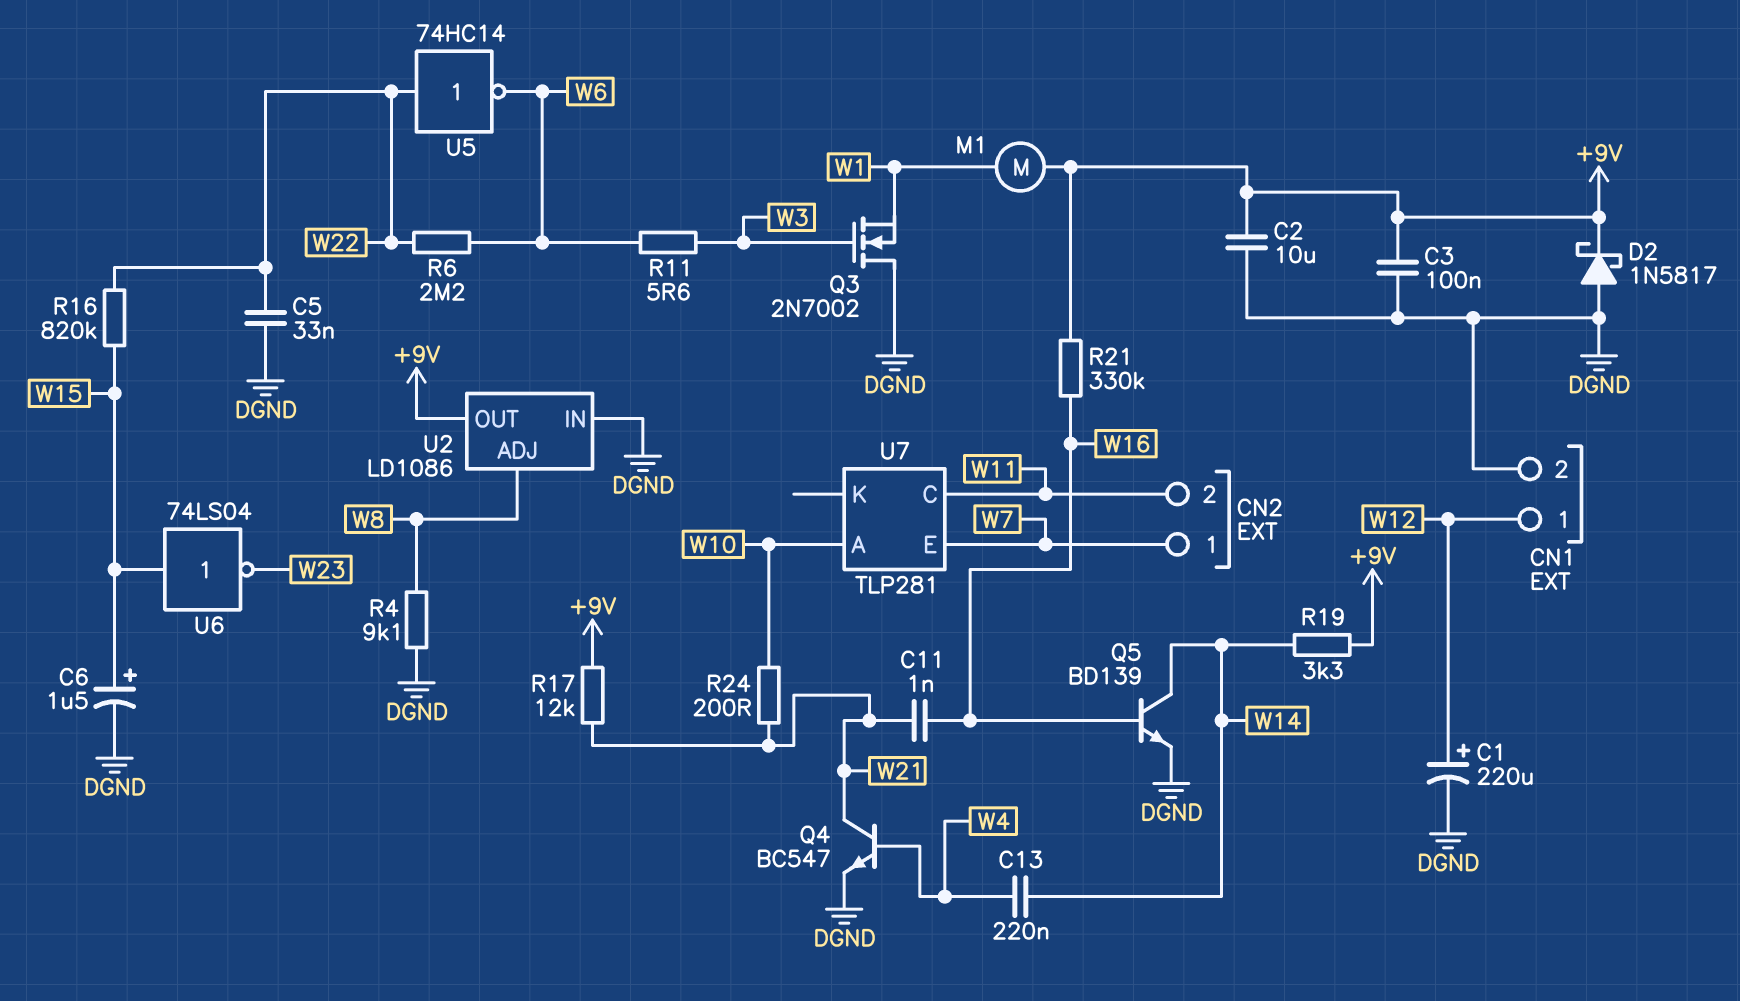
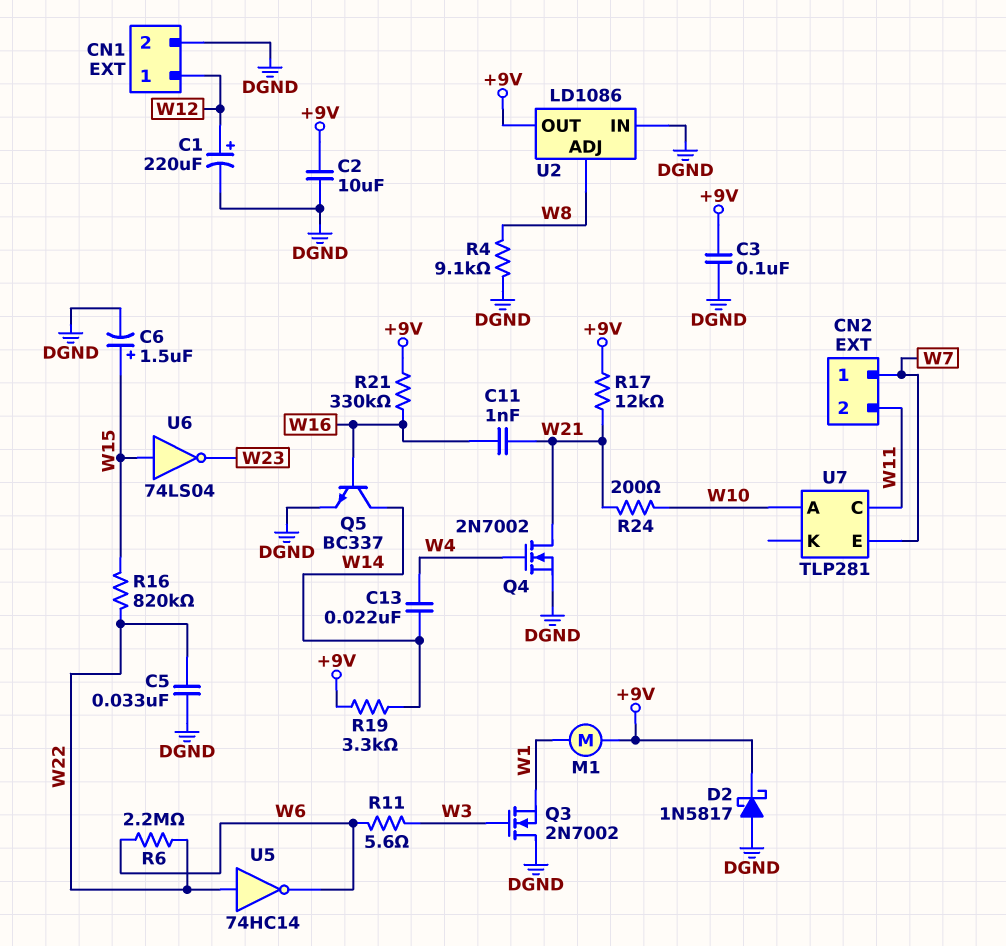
C13: 220nF (W4, W14) -> 22nF (W4, W14)
Q4: NPN BC547 (B W4, C W21, E DGND) -> NMOS 2N7002 (G W4, D W21, S DGND)
Q5: NPN BD139 (B W16, C W14, E DGND) -> NPN BC337 (B W16, C W14, E DGND)

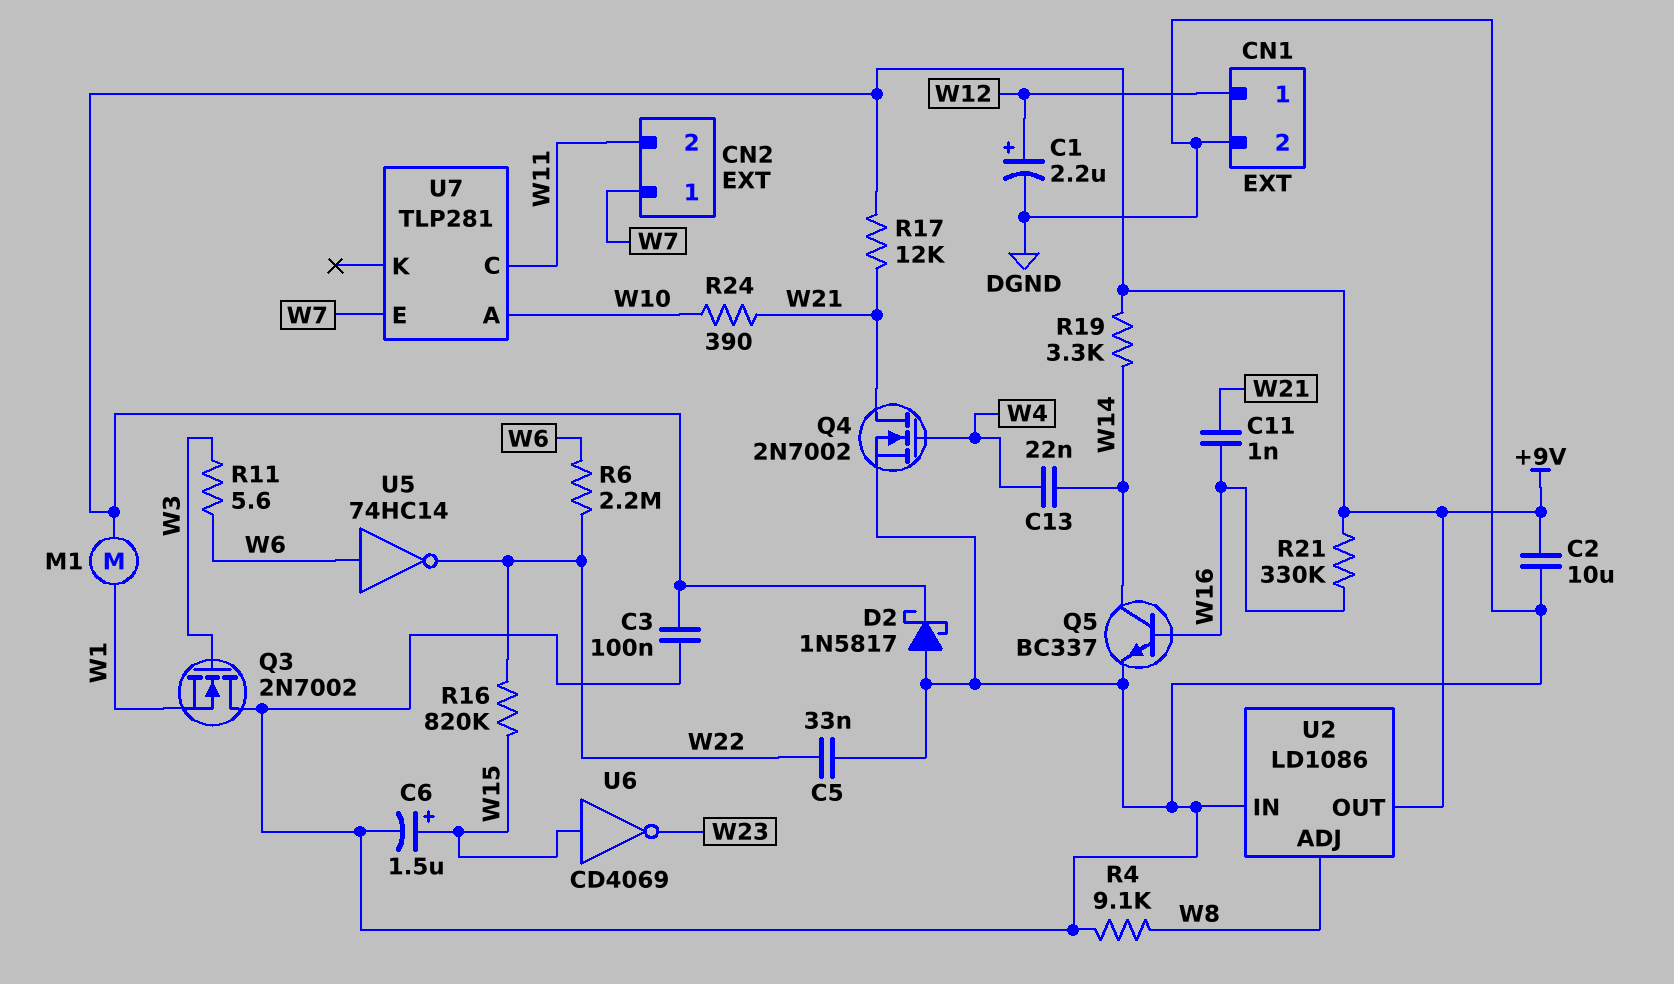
C1: 220uF (plus W12, minus DGND) -> 2.2uF (plus W12, minus DGND)
R24: 200 (W10, W21) -> 390 (W10, W21)
U5: NOT 74HC14 (in W22, out W6) -> NOT 74HC14 (in W6, out W22)
U6: NOT 74LS04 (in W15, out W23) -> NOT CD4069 (in W15, out W23)

